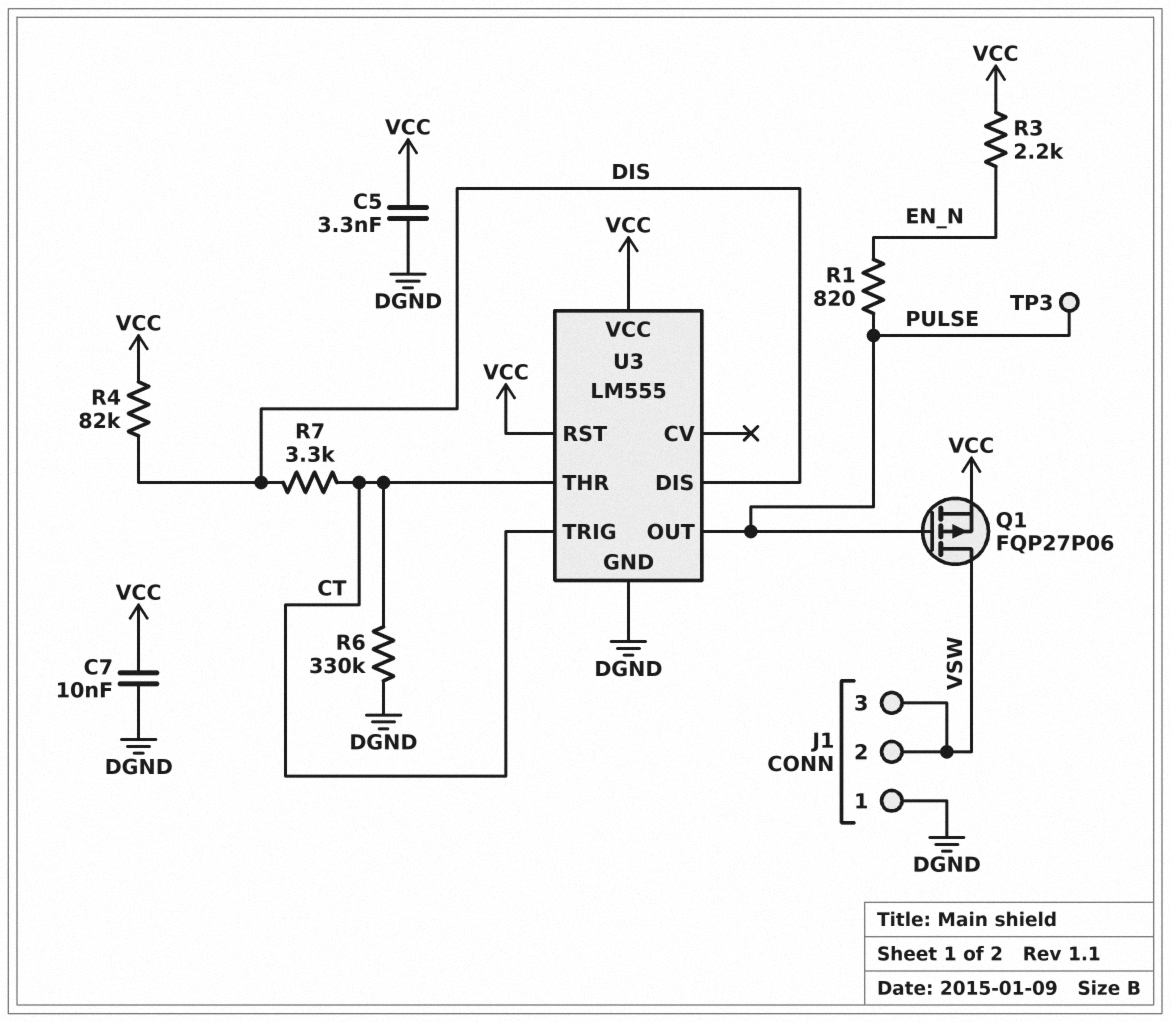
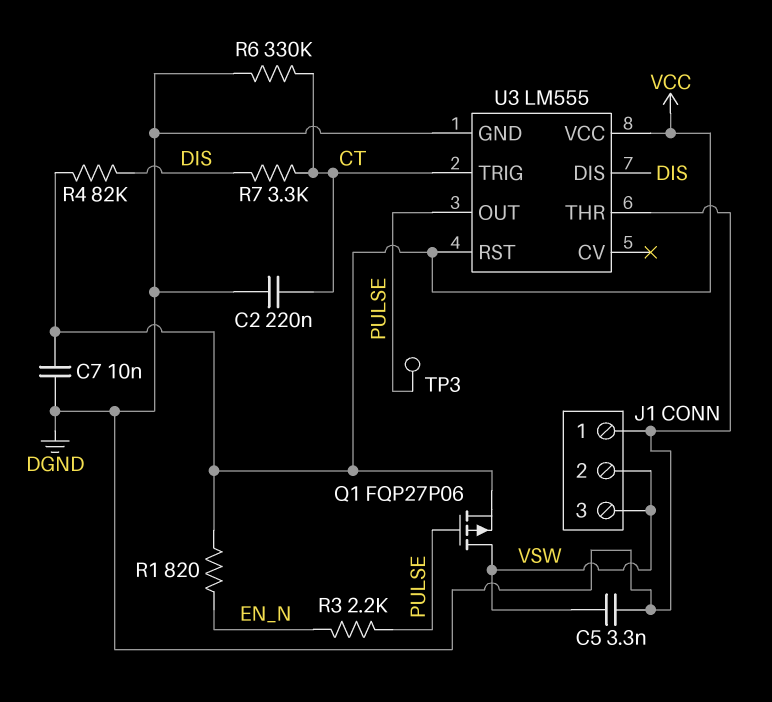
C2: none -> 220nF (CT, DGND)
C5: 3.3nF (DGND, VCC) -> 3.3nF (DGND, VSW)
R1: 820 (EN_N, PULSE) -> 820 (EN_N, VCC)
R3: 2.2k (EN_N, VCC) -> 2.2k (EN_N, PULSE)
U3 pin THR: CT -> DGND

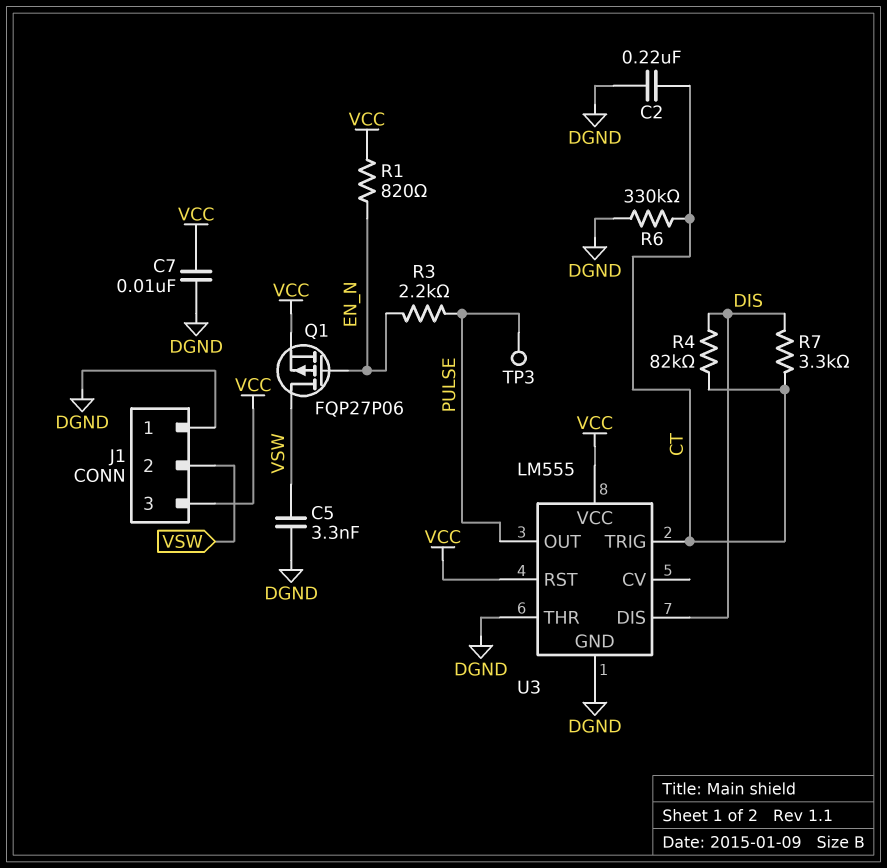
J1 pin 3: VSW -> VCC
Q1: PMOS FQP27P06 (G PULSE, D VSW, S VCC) -> PMOS FQP27P06 (G EN_N, D VSW, S VCC)
R4: 82k (DIS, VCC) -> 82k (CT, DIS)

